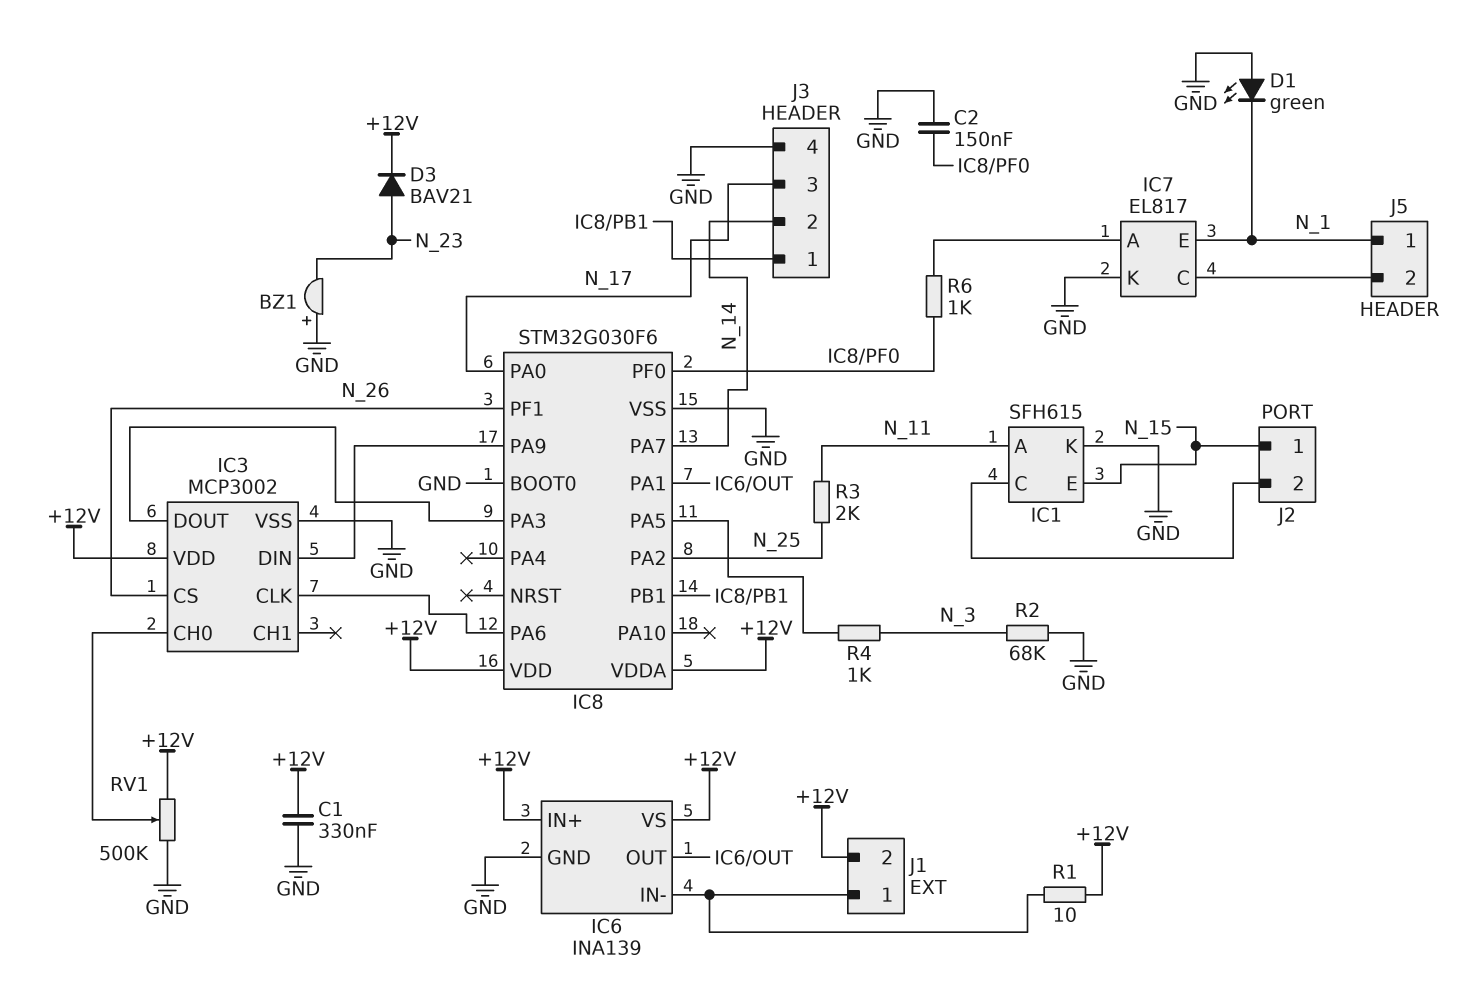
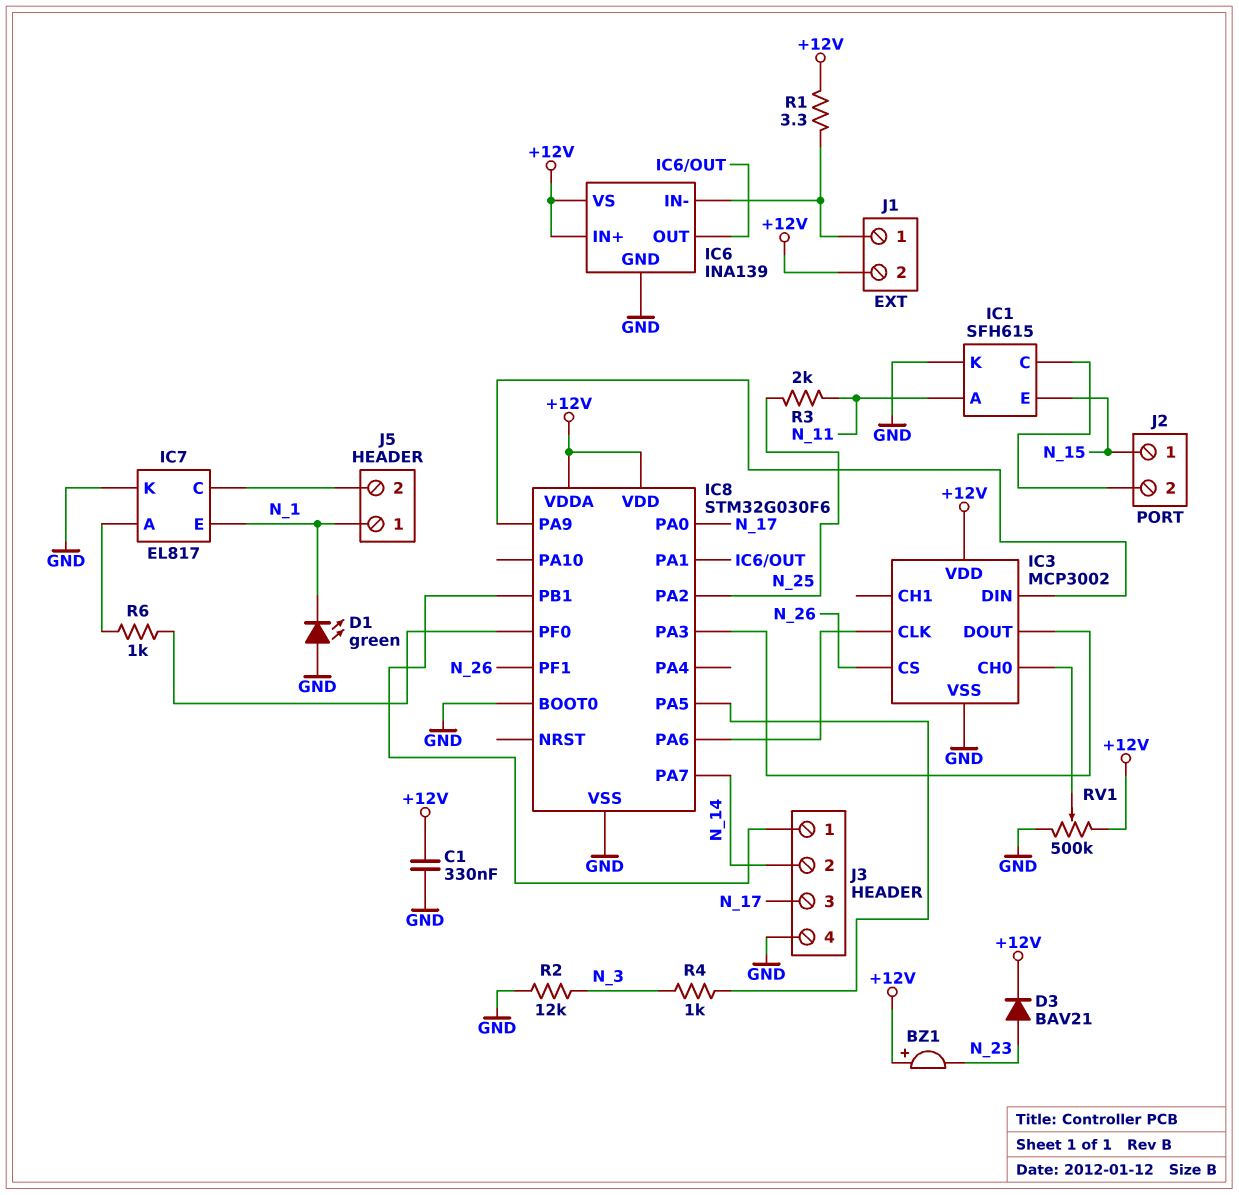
BZ1: buzzer (plus GND, minus N_23) -> buzzer (plus +12V, minus N_23)
C2: 150nF (GND, IC8/PF0) -> none
R1: 10 (+12V, IC6/IN-) -> 3.3 (+12V, IC6/IN-)
R2: 68k (GND, N_3) -> 12k (GND, N_3)

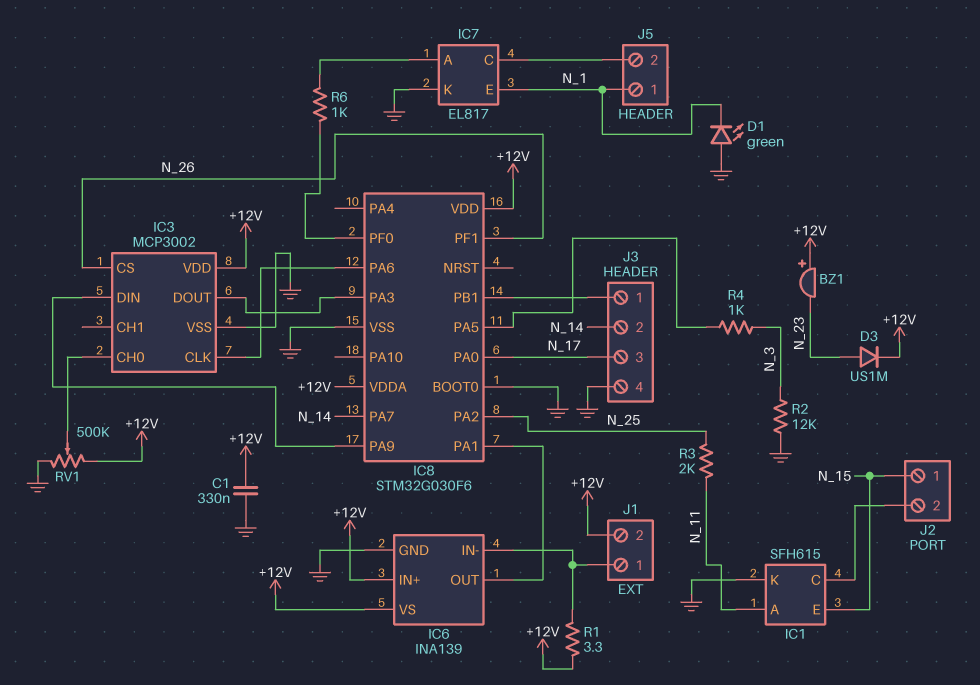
D3: diode BAV21 (A N_23, K +12V) -> diode US1M (A N_23, K +12V)

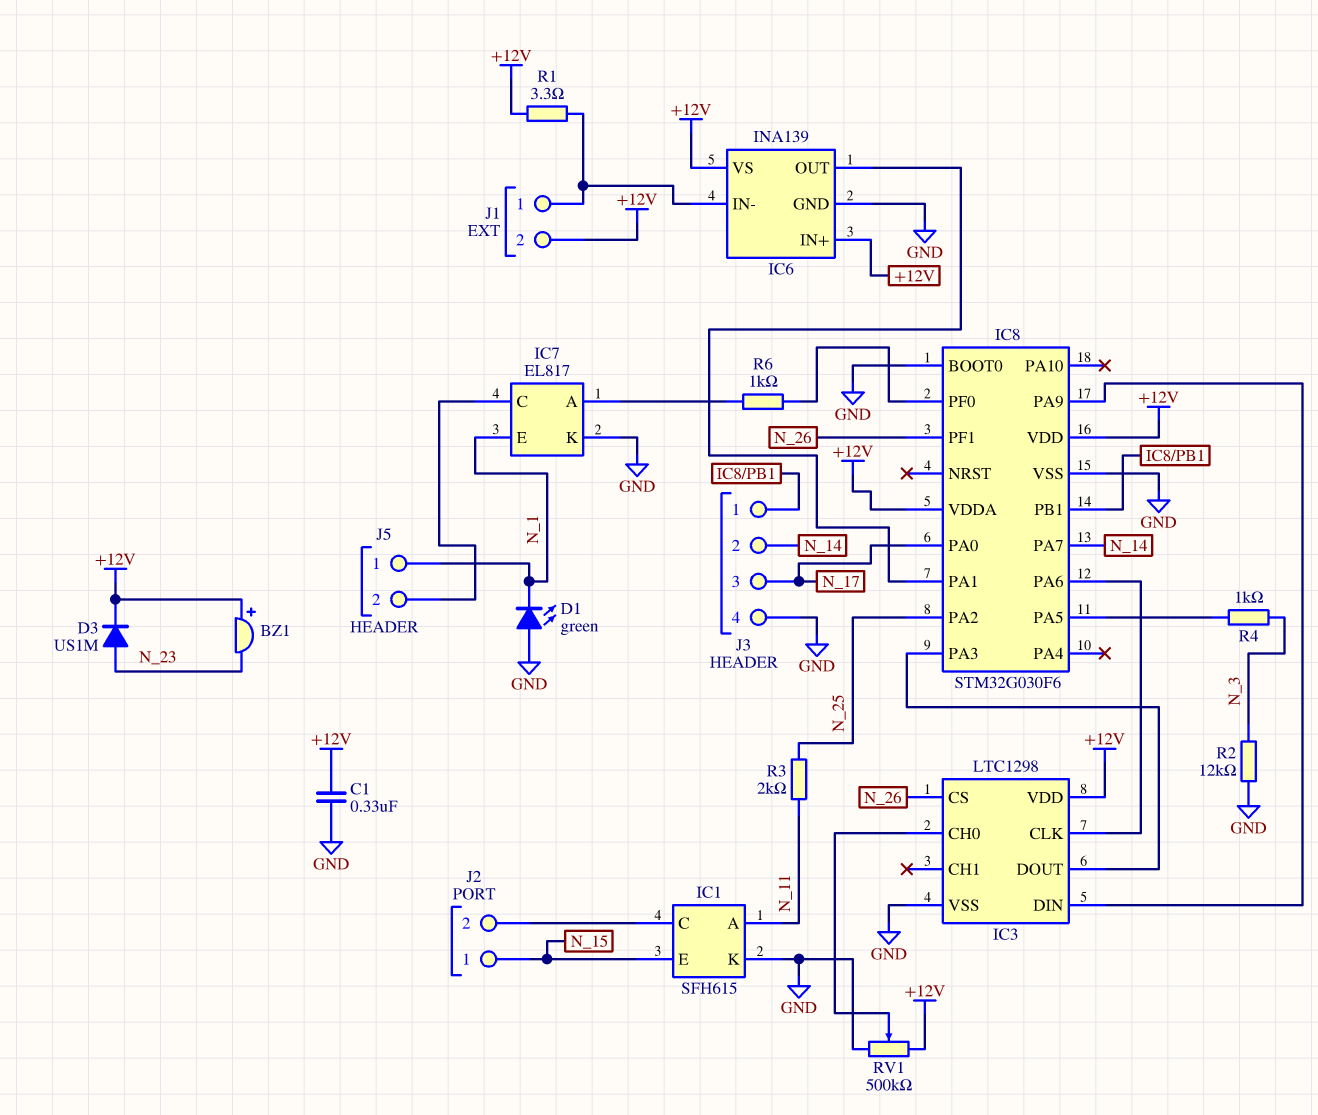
IC3: MCP3002 -> LTC1298

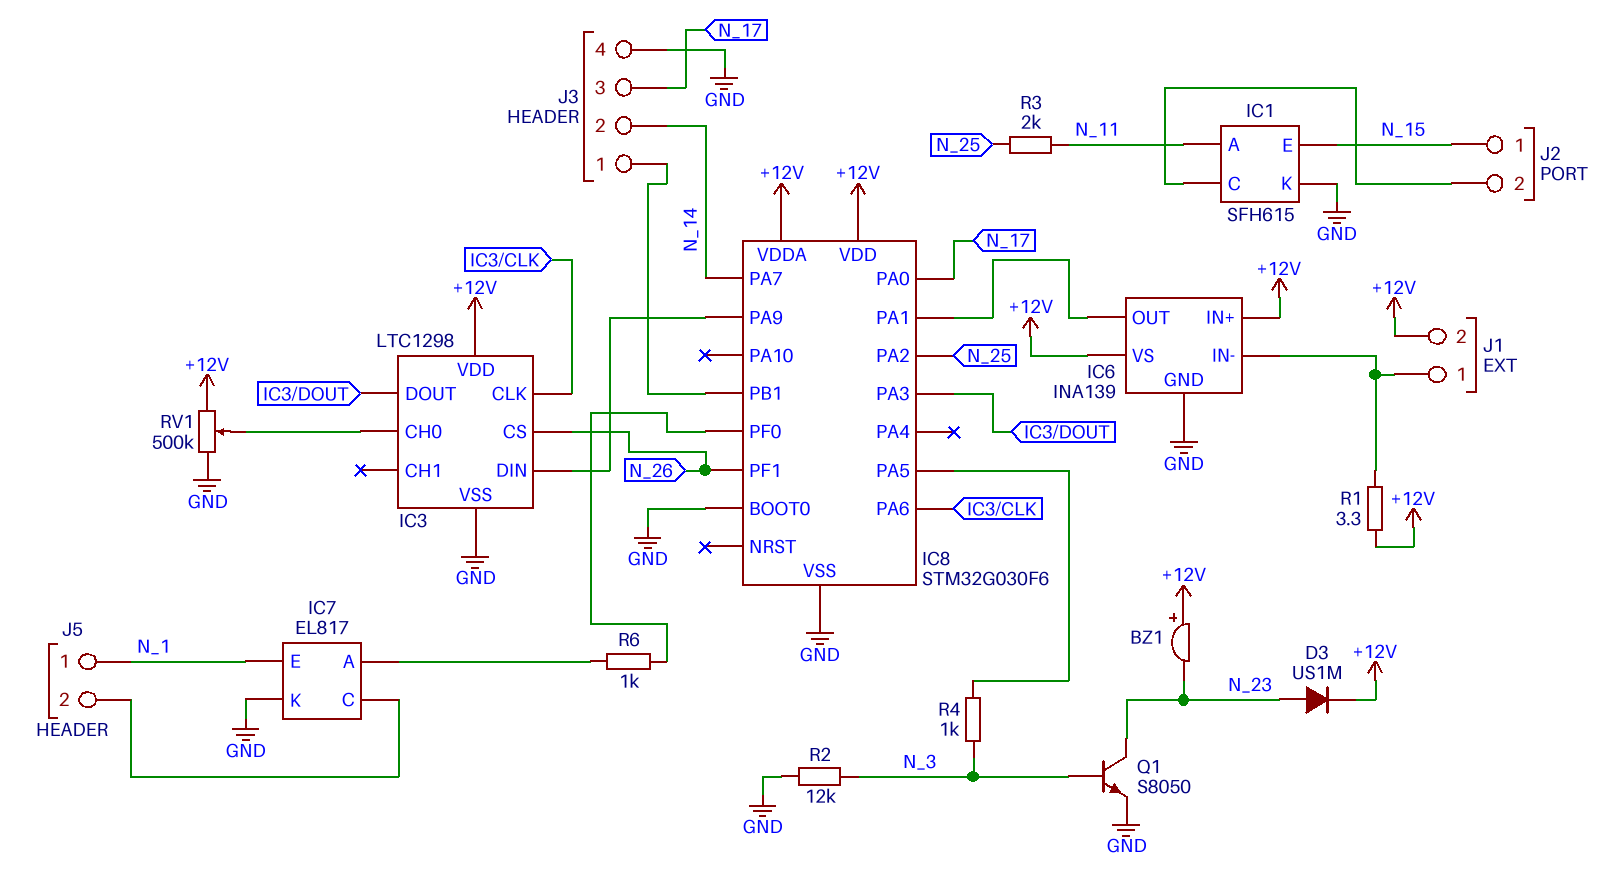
C1: 330nF (+12V, GND) -> none
D1: LED green (A GND, K N_1) -> none
Q1: none -> NPN S8050 (B N_3, C N_23, E GND)

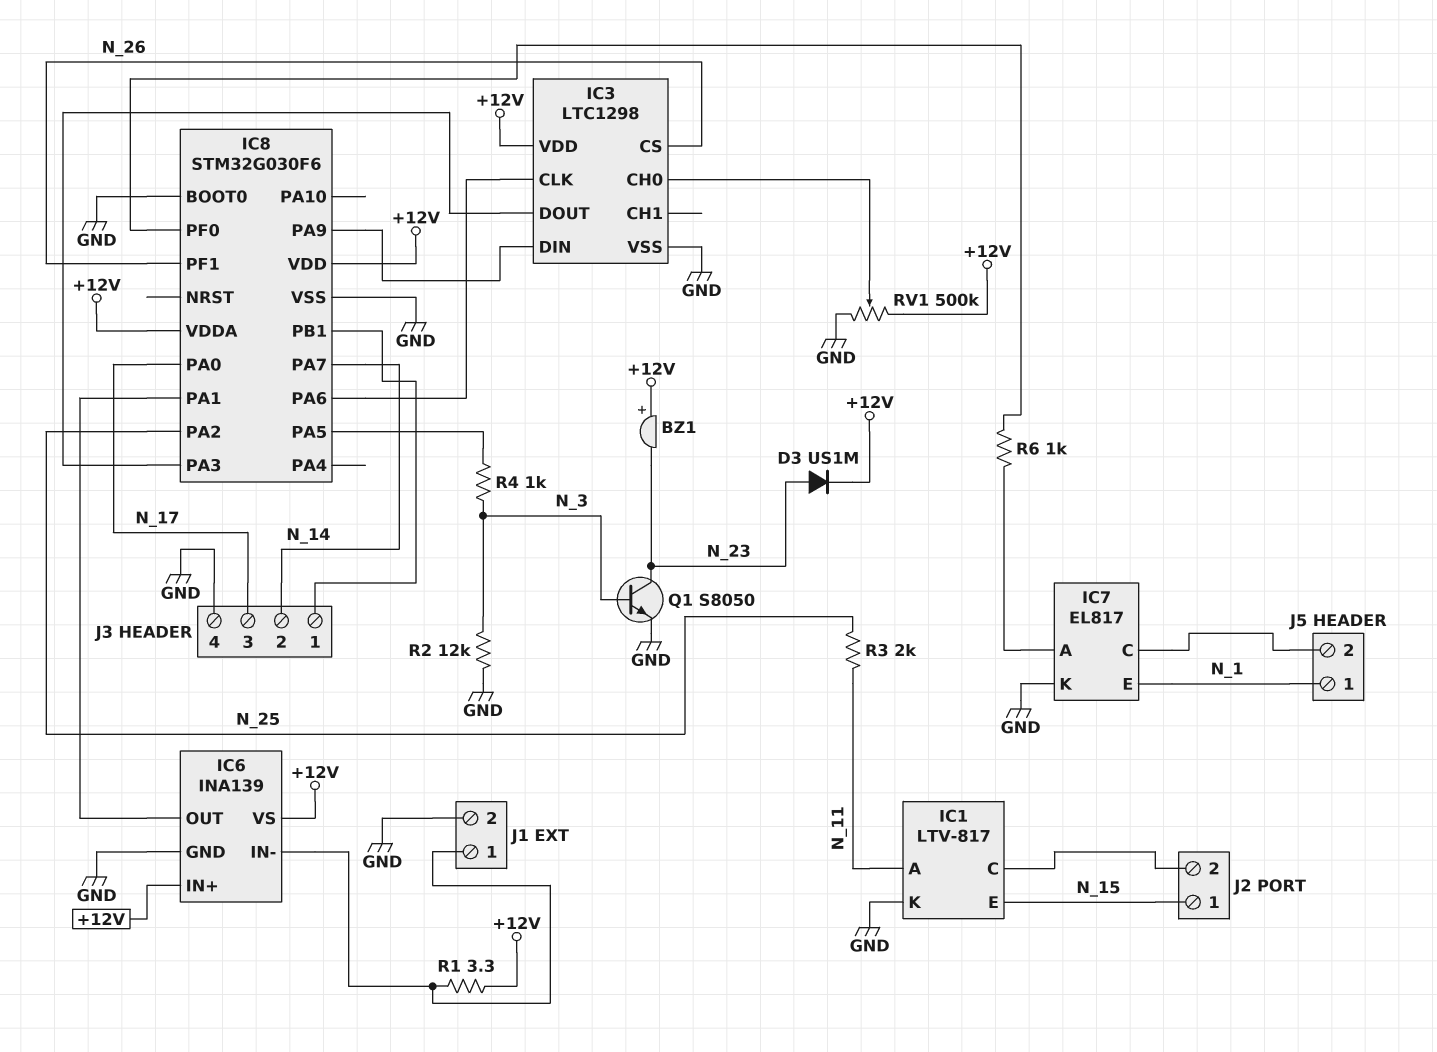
IC1: SFH615 -> LTV-817
J1 pin 2: +12V -> GND

